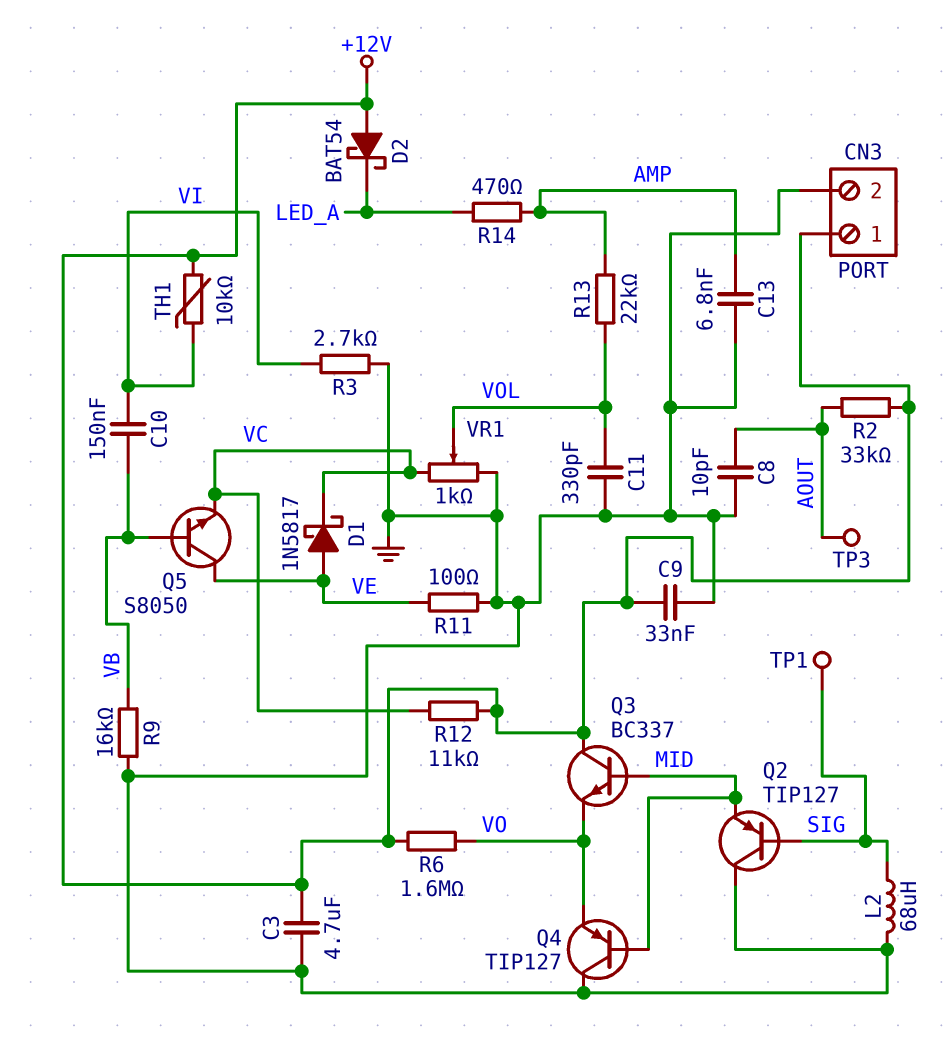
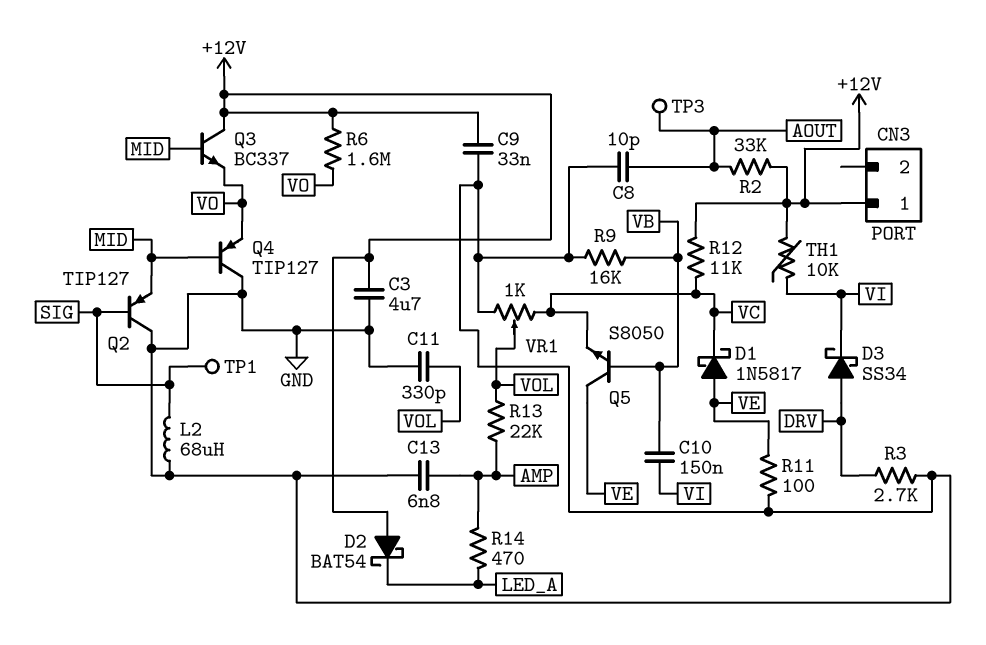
CN3 pin 2: GND -> none
D3: none -> schottky SS34 (A DRV, K VI)
R3: 2.7k (GND, VI) -> 2.7k (DRV, GND)

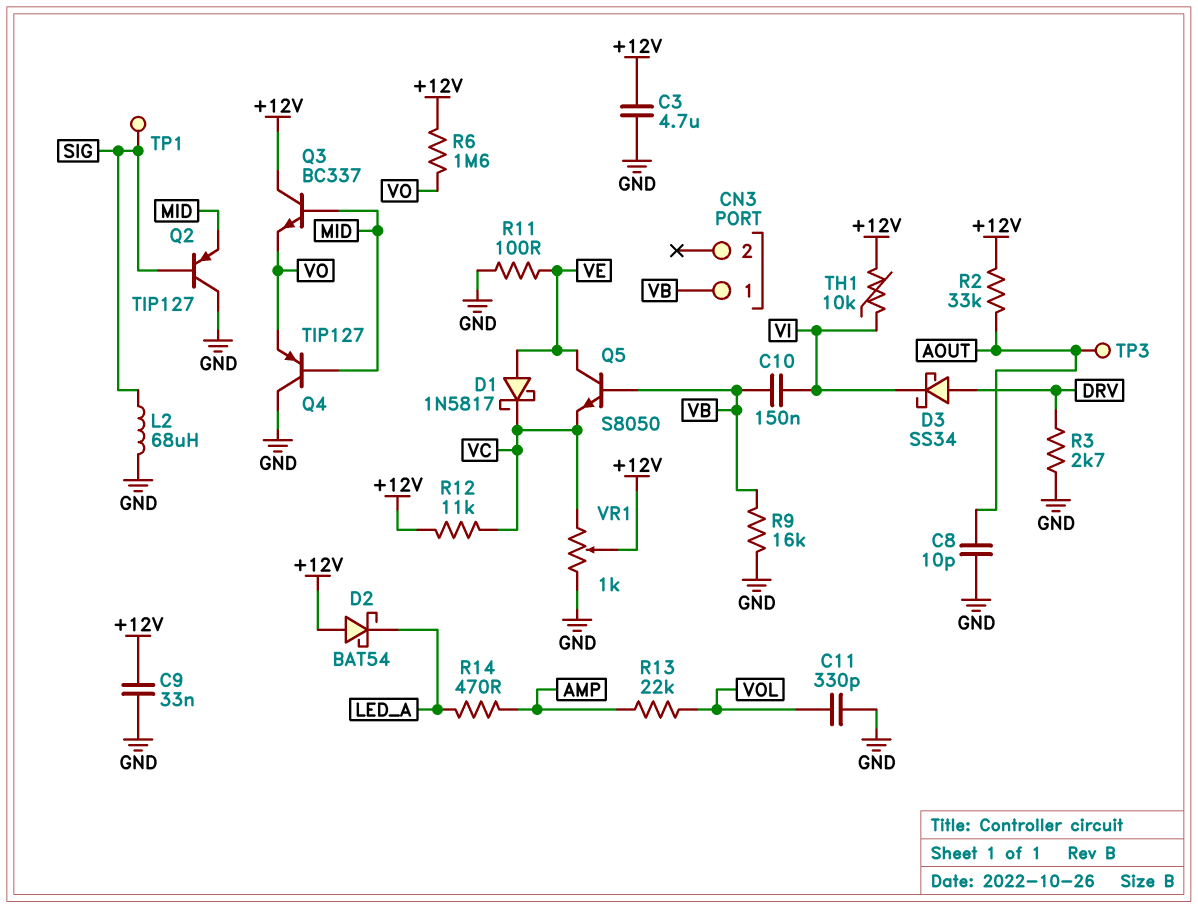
C13: 6.8nF (AMP, GND) -> none
CN3 pin 1: +12V -> VB
VR1: 1k (GND, VC, wiper VOL) -> 1k (GND, VC, wiper +12V)

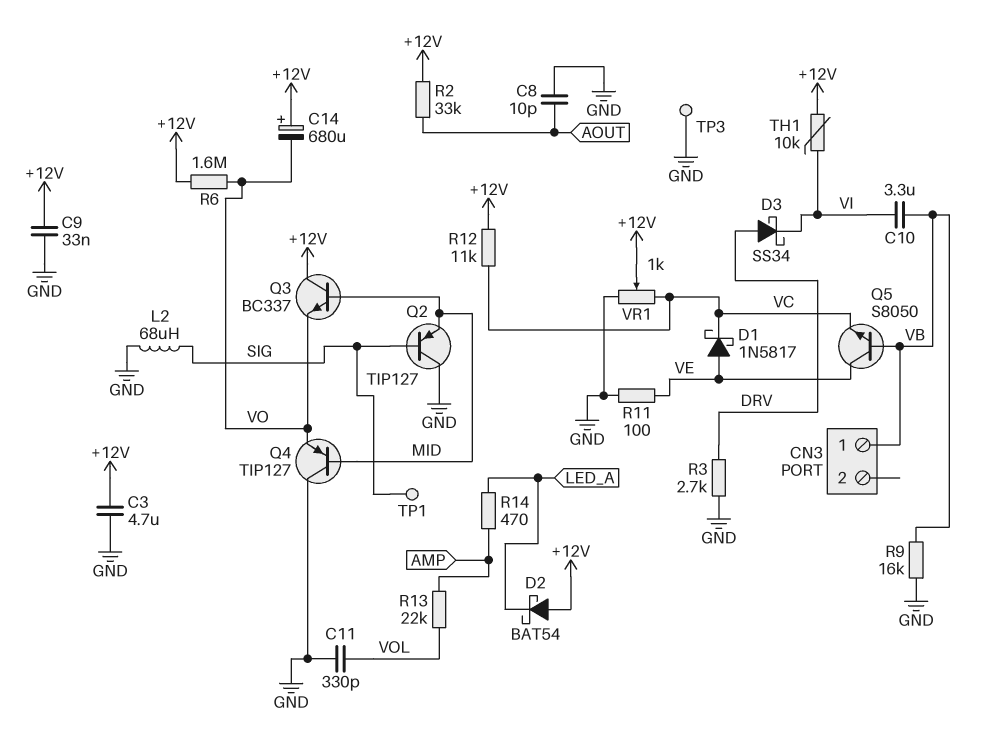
C10: 150nF (VB, VI) -> 3.3uF (VB, VI)
C14: none -> 680uF (plus +12V, minus VO)
TP3: test point (AOUT) -> test point (GND)

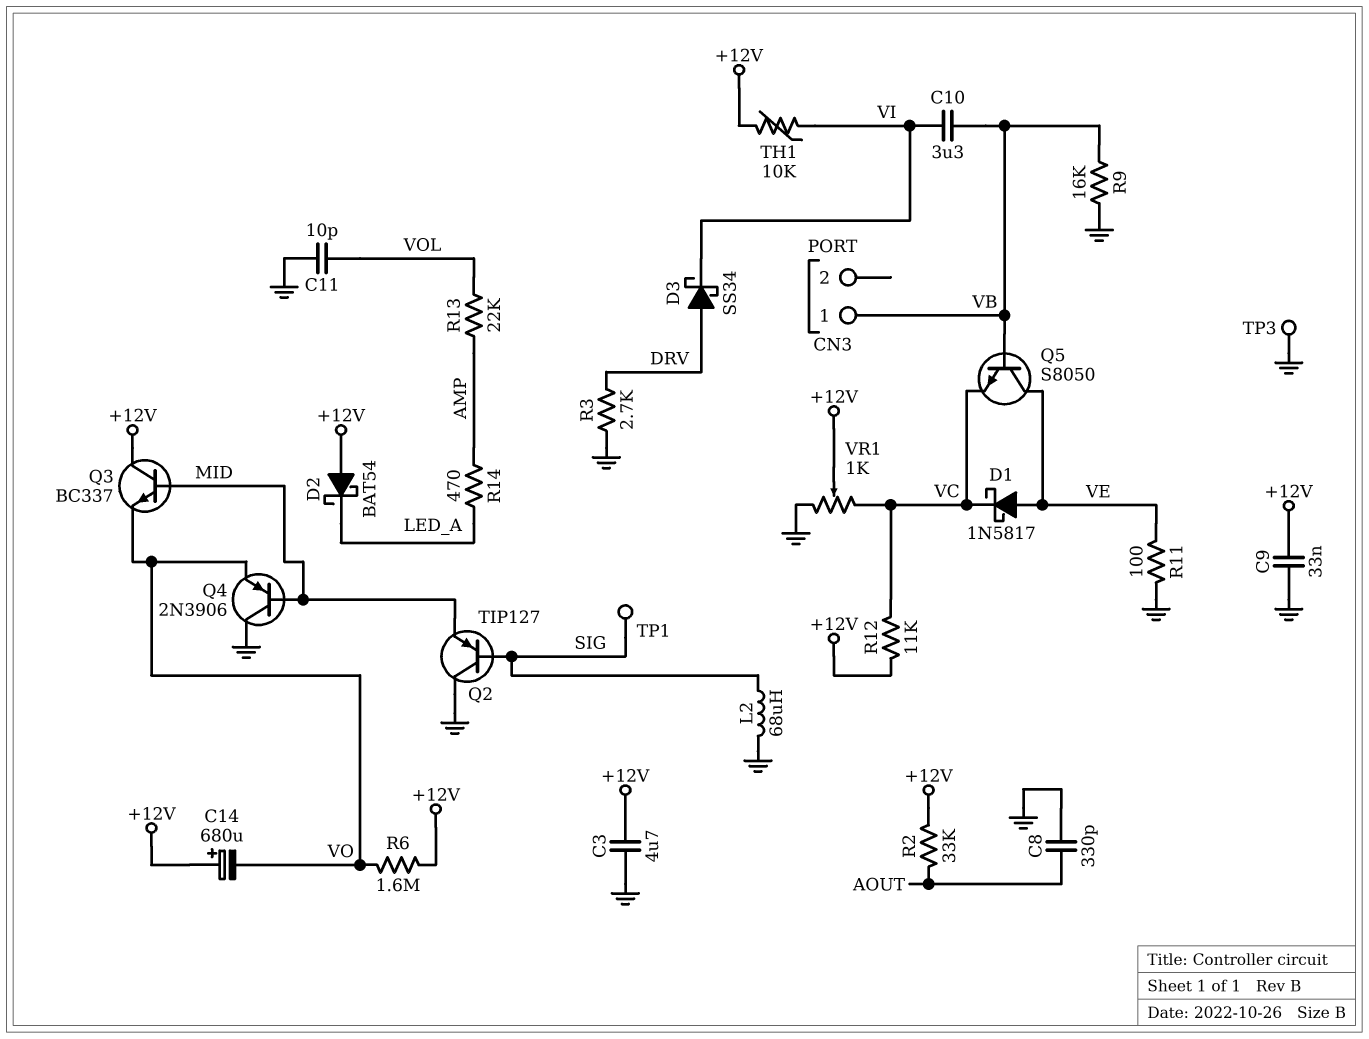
C8: 10pF (AOUT, GND) -> 330pF (AOUT, GND)
C11: 330pF (GND, VOL) -> 10pF (GND, VOL)
Q4: PNP TIP127 (B MID, C GND, E VO) -> PNP 2N3906 (B MID, C GND, E VO)

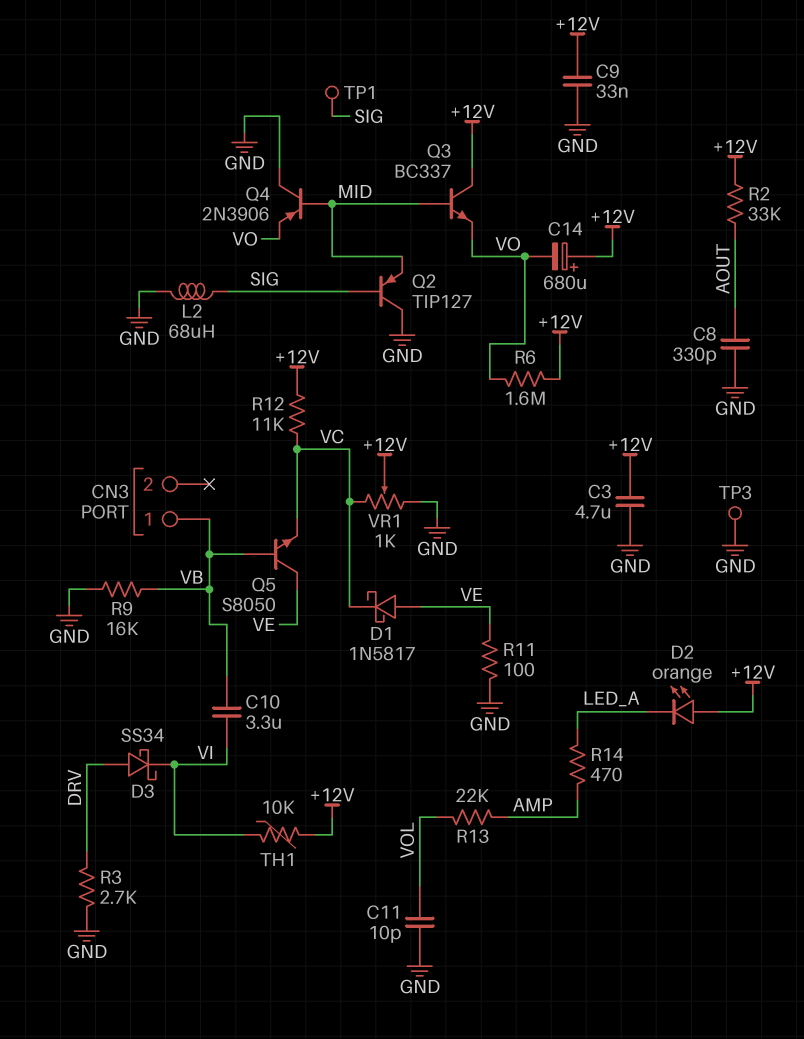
D2: schottky BAT54 (A +12V, K LED_A) -> LED orange (A +12V, K LED_A)

